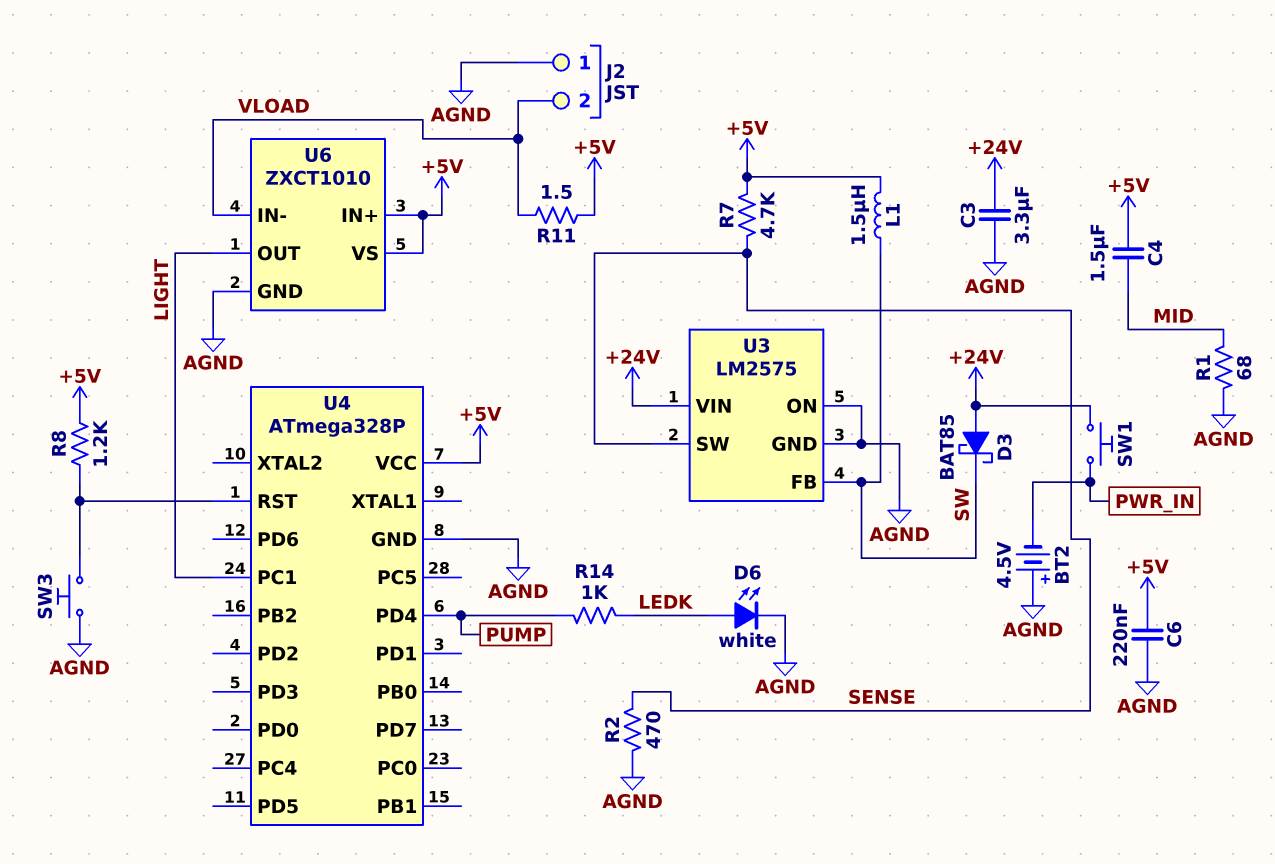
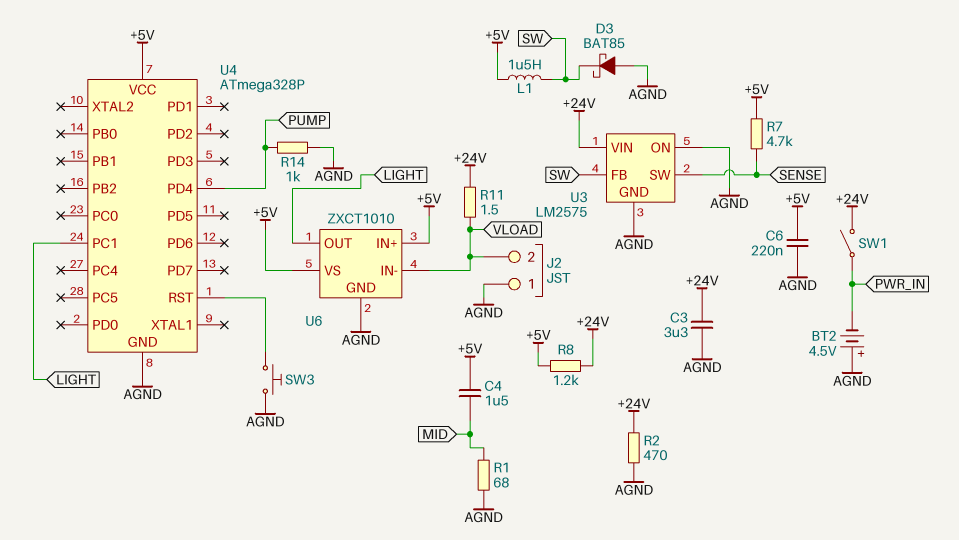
D3: schottky BAT85 (A +24V, K SW) -> schottky BAT85 (A AGND, K SW)
D6: LED white (A LEDK, K AGND) -> none
R2: 470 (AGND, SENSE) -> 470 (+24V, AGND)
R8: 1.2k (+5V, U4/RST) -> 1.2k (+5V, +24V)
R11: 1.5 (+5V, VLOAD) -> 1.5 (+24V, VLOAD)
R14: 1k (LEDK, PUMP) -> 1k (AGND, PUMP)
SW1: button (+24V, PWR_IN) -> switch (+24V, PWR_IN)

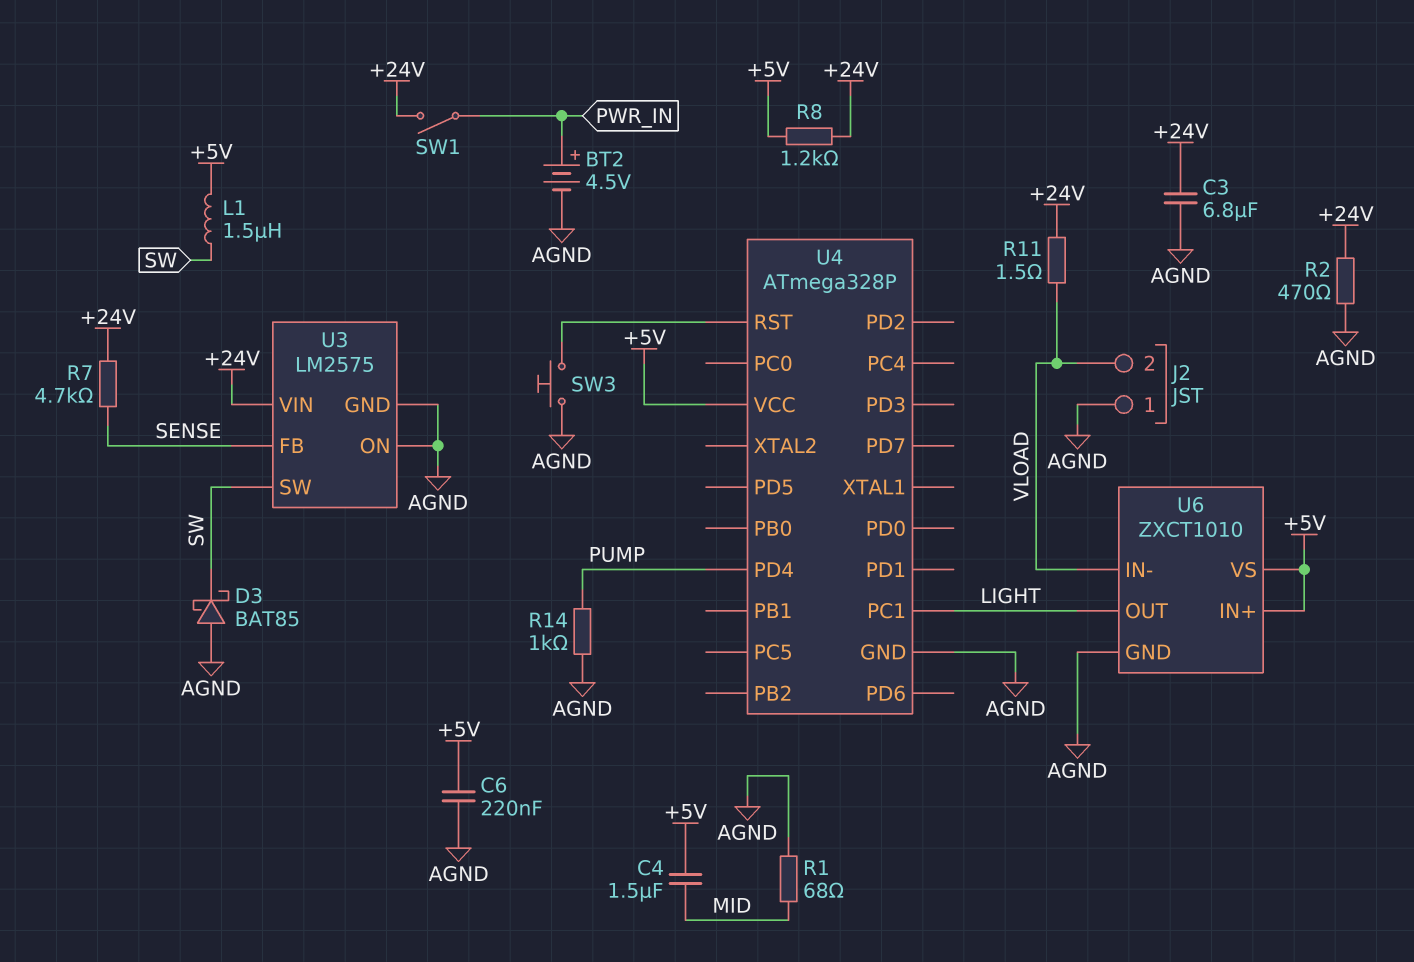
BT2: 4.5V (plus AGND, minus PWR_IN) -> 4.5V (plus PWR_IN, minus AGND)
C3: 3.3uF (+24V, AGND) -> 6.8uF (+24V, AGND)
R7: 4.7k (+5V, SENSE) -> 4.7k (+24V, SENSE)
U3 pin FB: SW -> SENSE
U3 pin SW: SENSE -> SW

